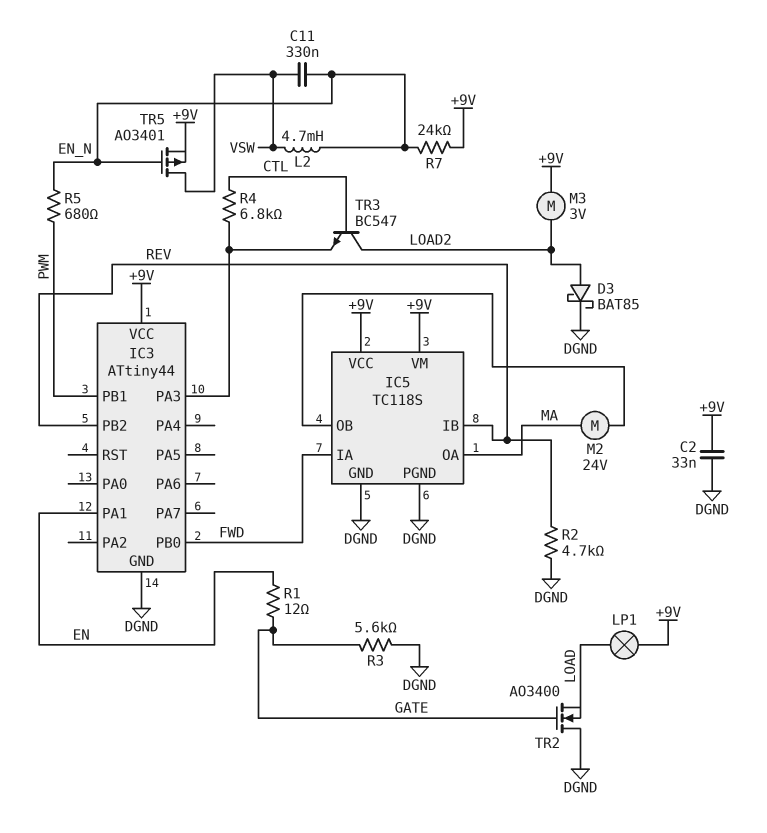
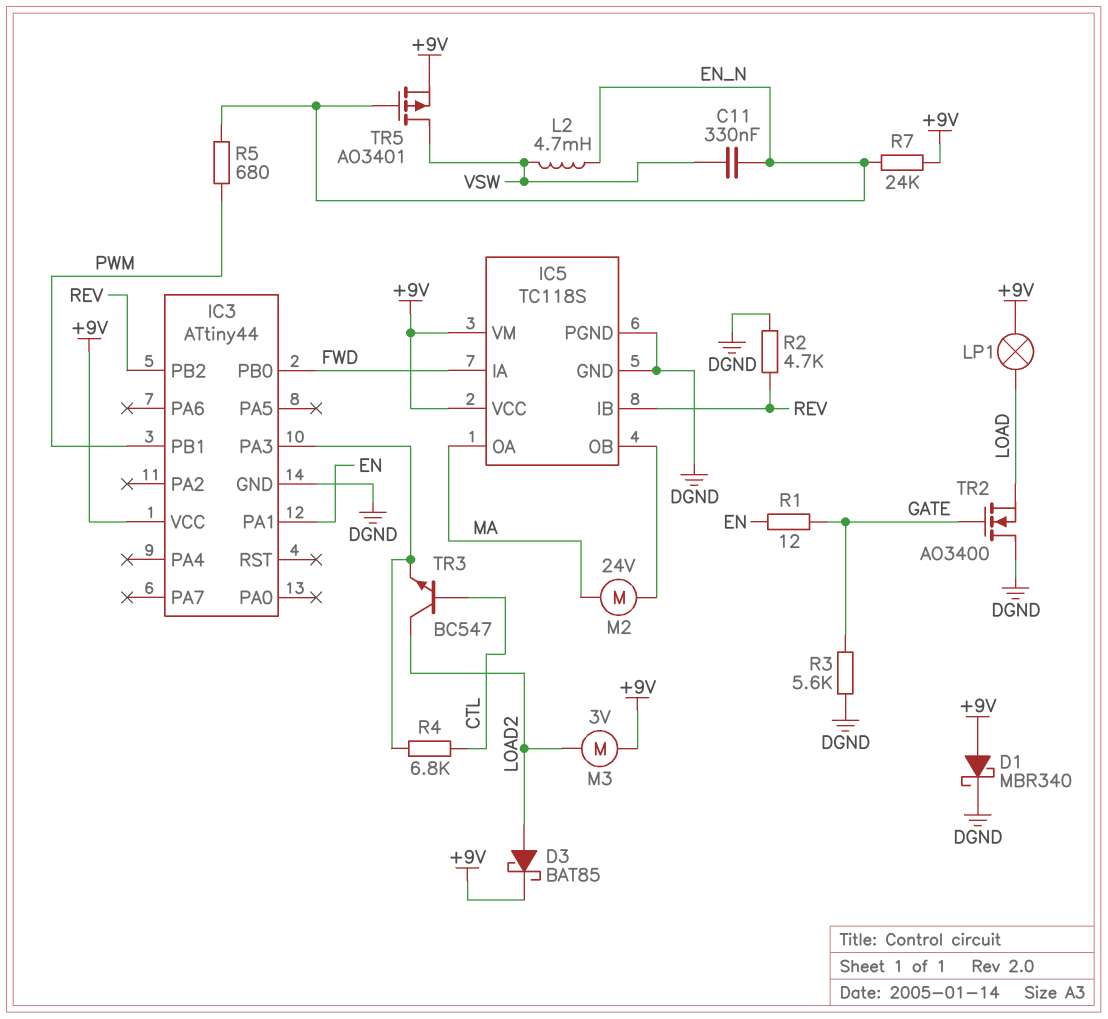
C2: 33nF (+9V, DGND) -> none
D1: none -> schottky MBR340 (A +9V, K DGND)
D3: schottky BAT85 (A LOAD2, K DGND) -> schottky BAT85 (A LOAD2, K +9V)

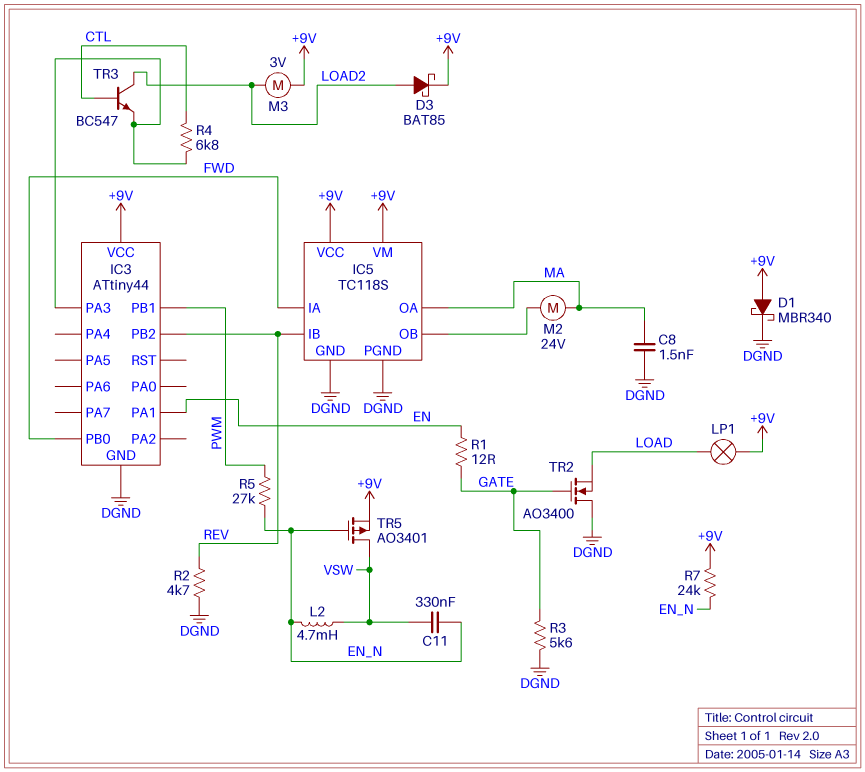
C8: none -> 1.5nF (DGND, MA)
R5: 680 (EN_N, PWM) -> 27k (EN_N, PWM)

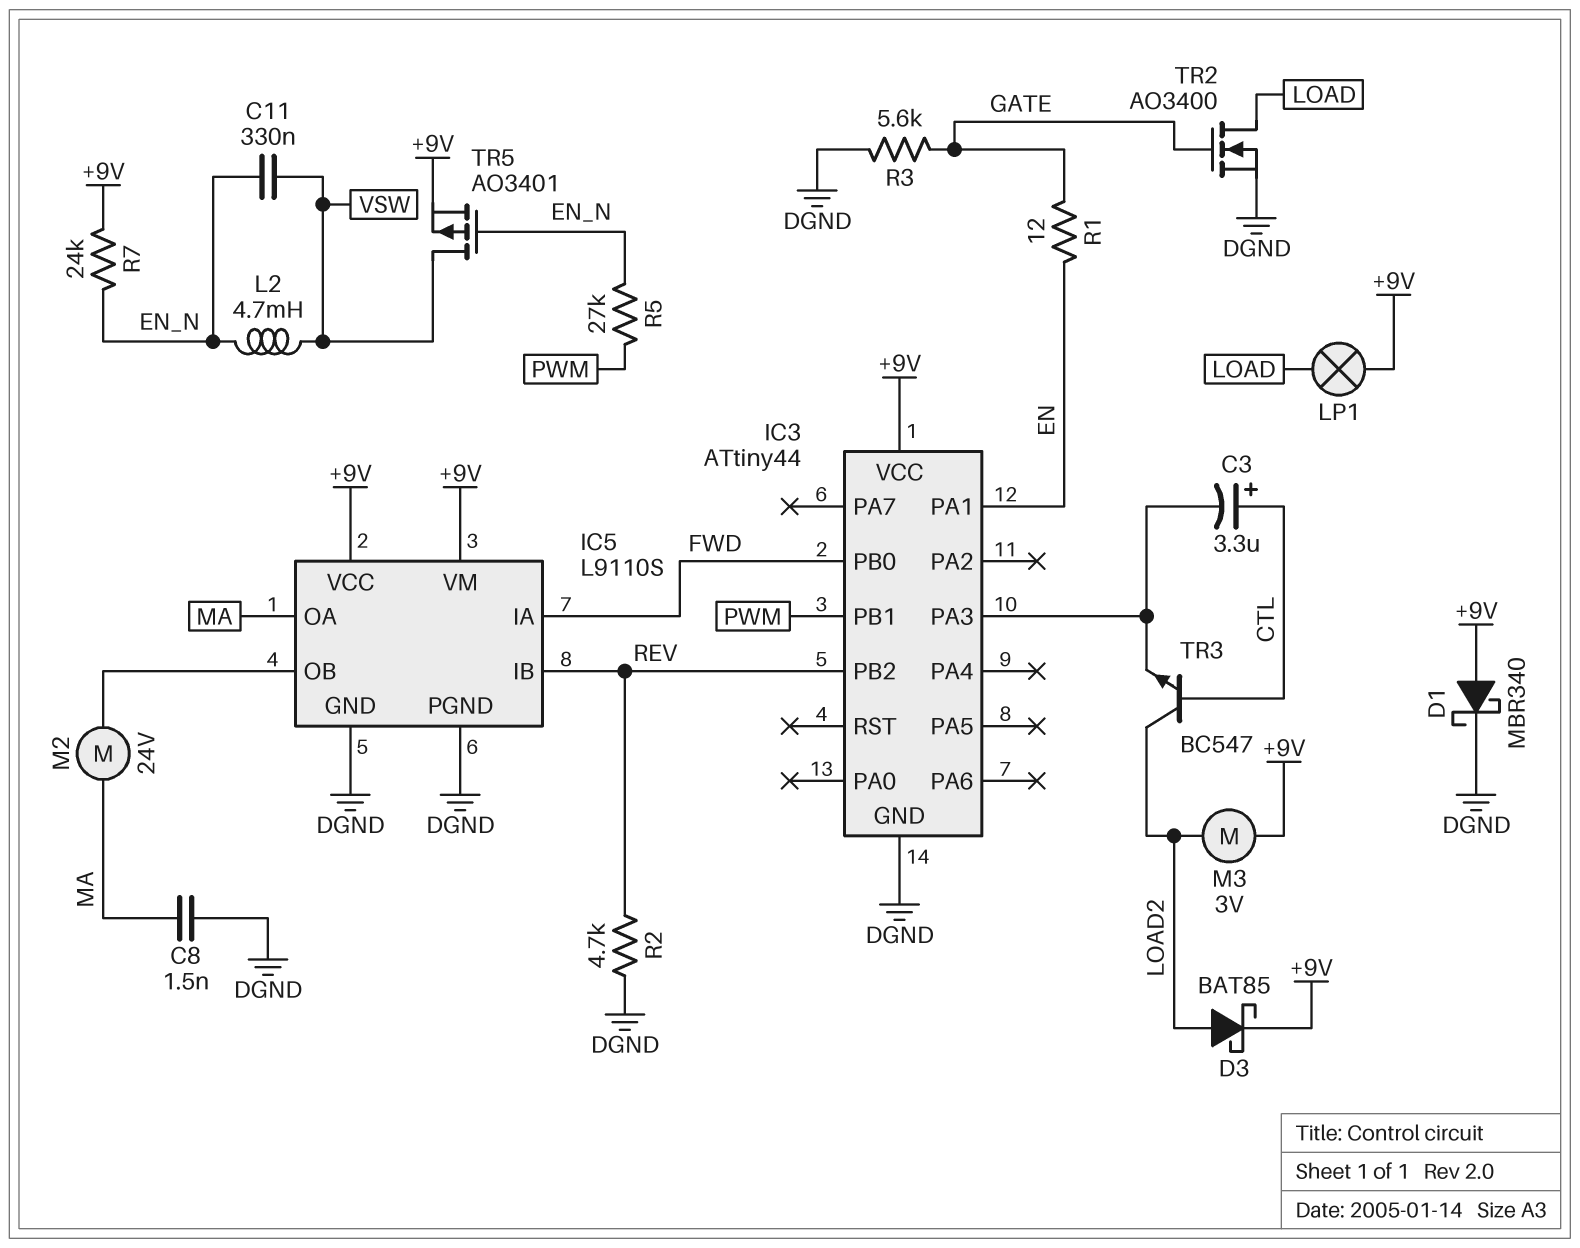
C3: none -> 3.3uF (plus CTL, minus IC3/PA3)
IC5: TC118S -> L9110S
R4: 6.8k (CTL, IC3/PA3) -> none
TR2: NMOS AO3400 (G GATE, D DGND, S LOAD) -> NMOS AO3400 (G GATE, D LOAD, S DGND)

